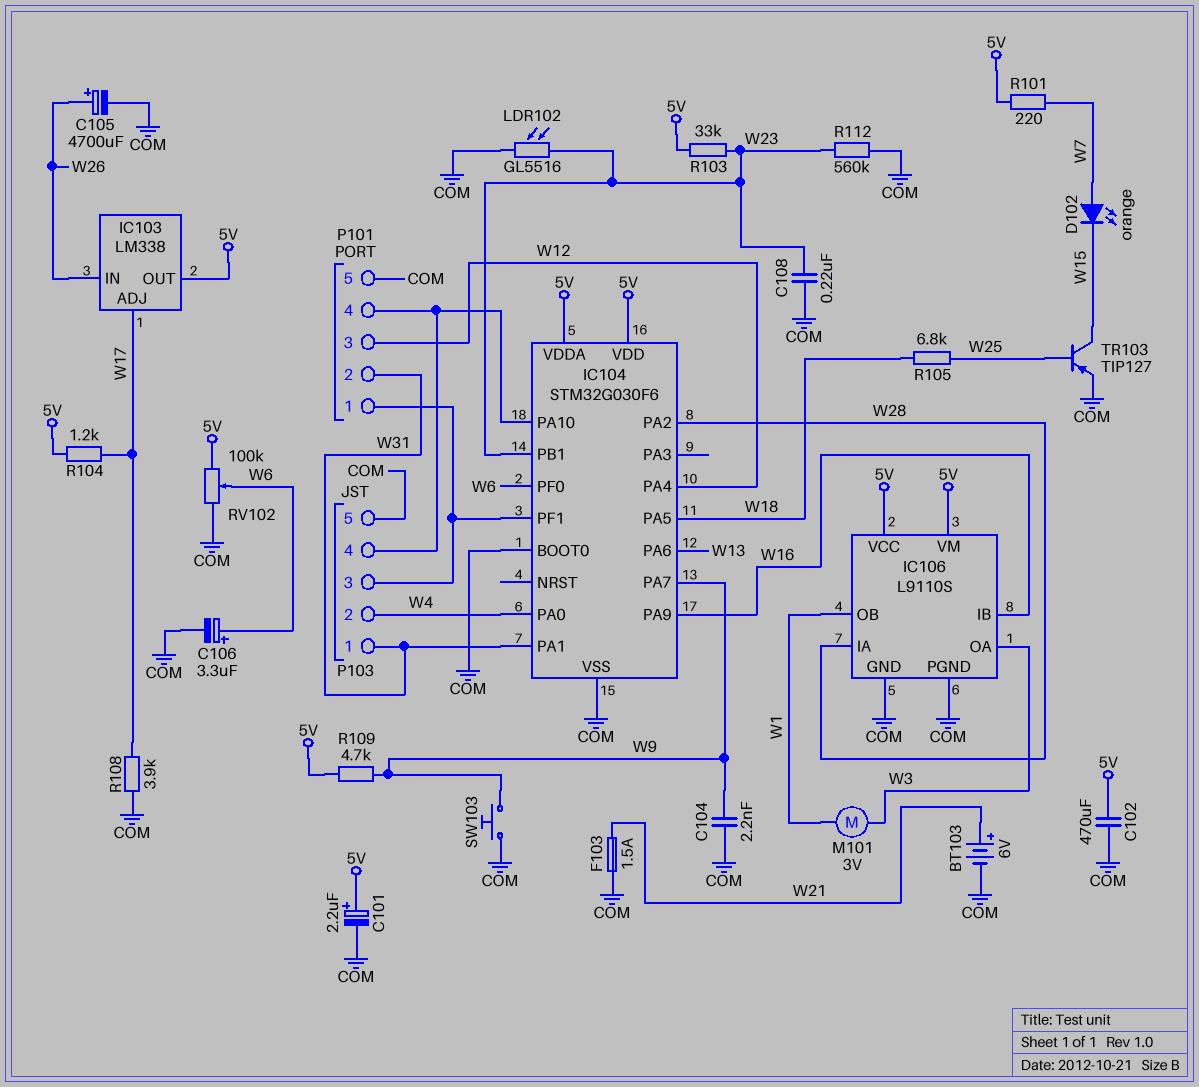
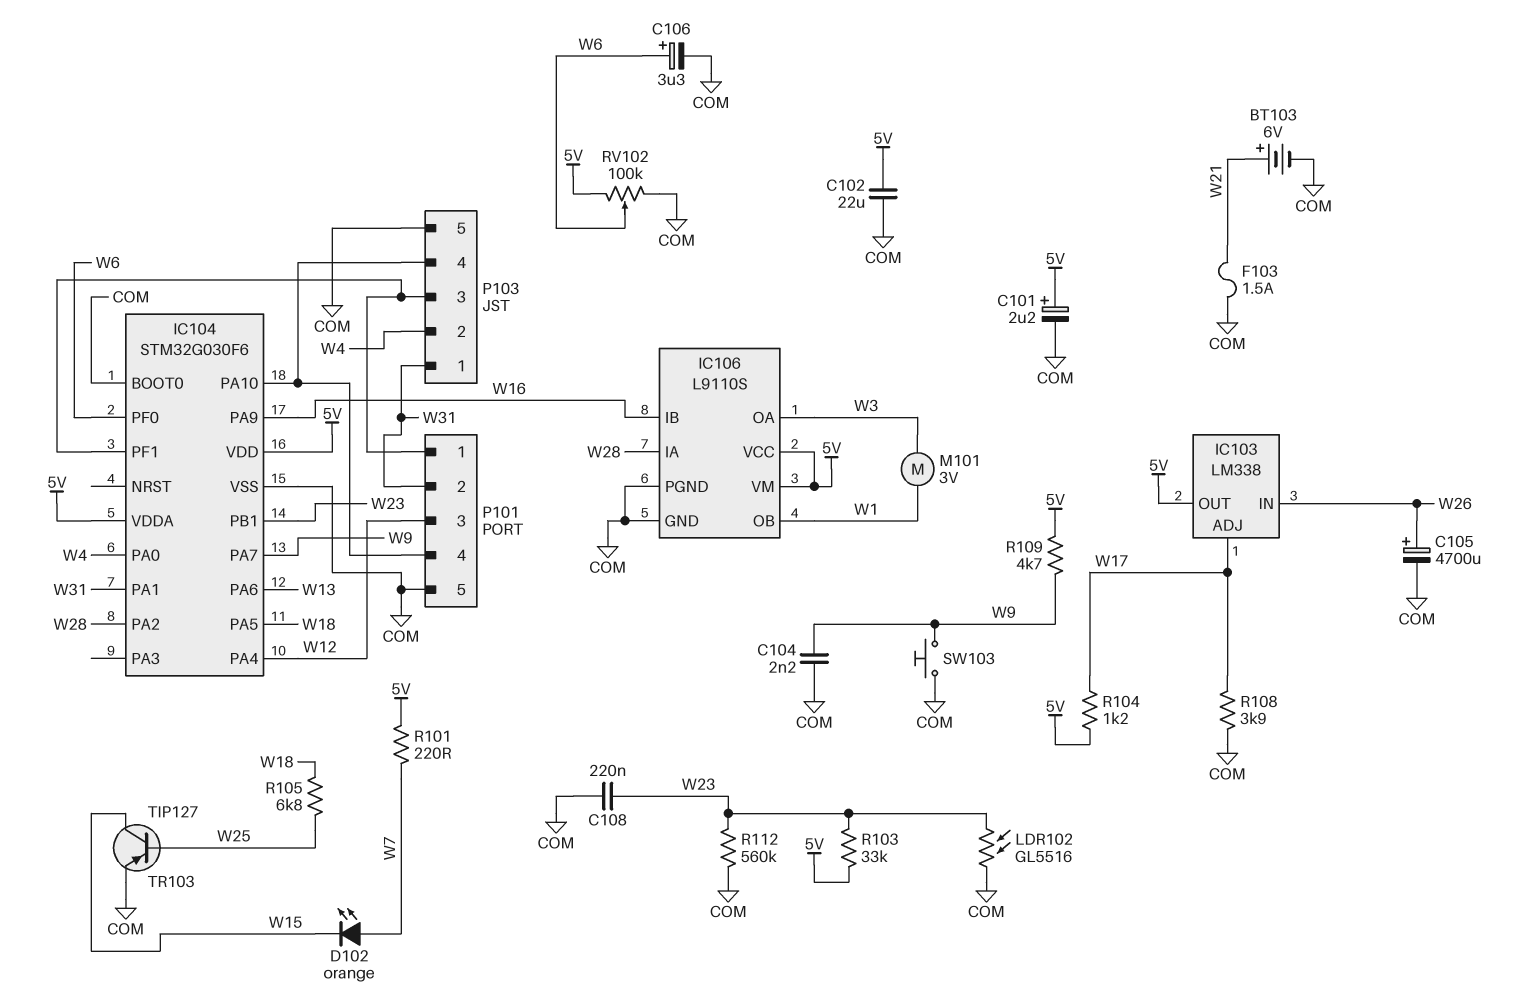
C102: 470uF (5V, COM) -> 22uF (5V, COM)

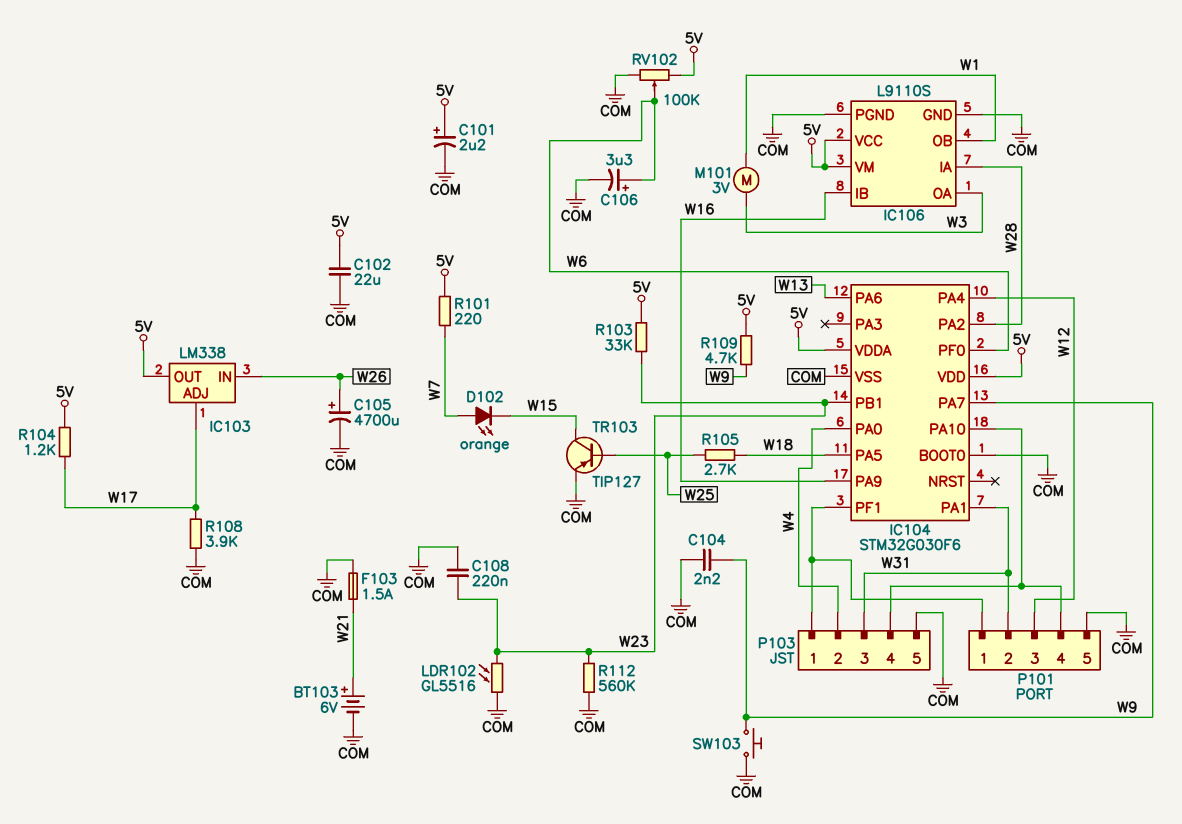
P103 pin 1: W31 -> IC104/PF1
P103 pin 3: IC104/PF1 -> W31
R105: 6.8k (W18, W25) -> 2.7k (W18, W25)

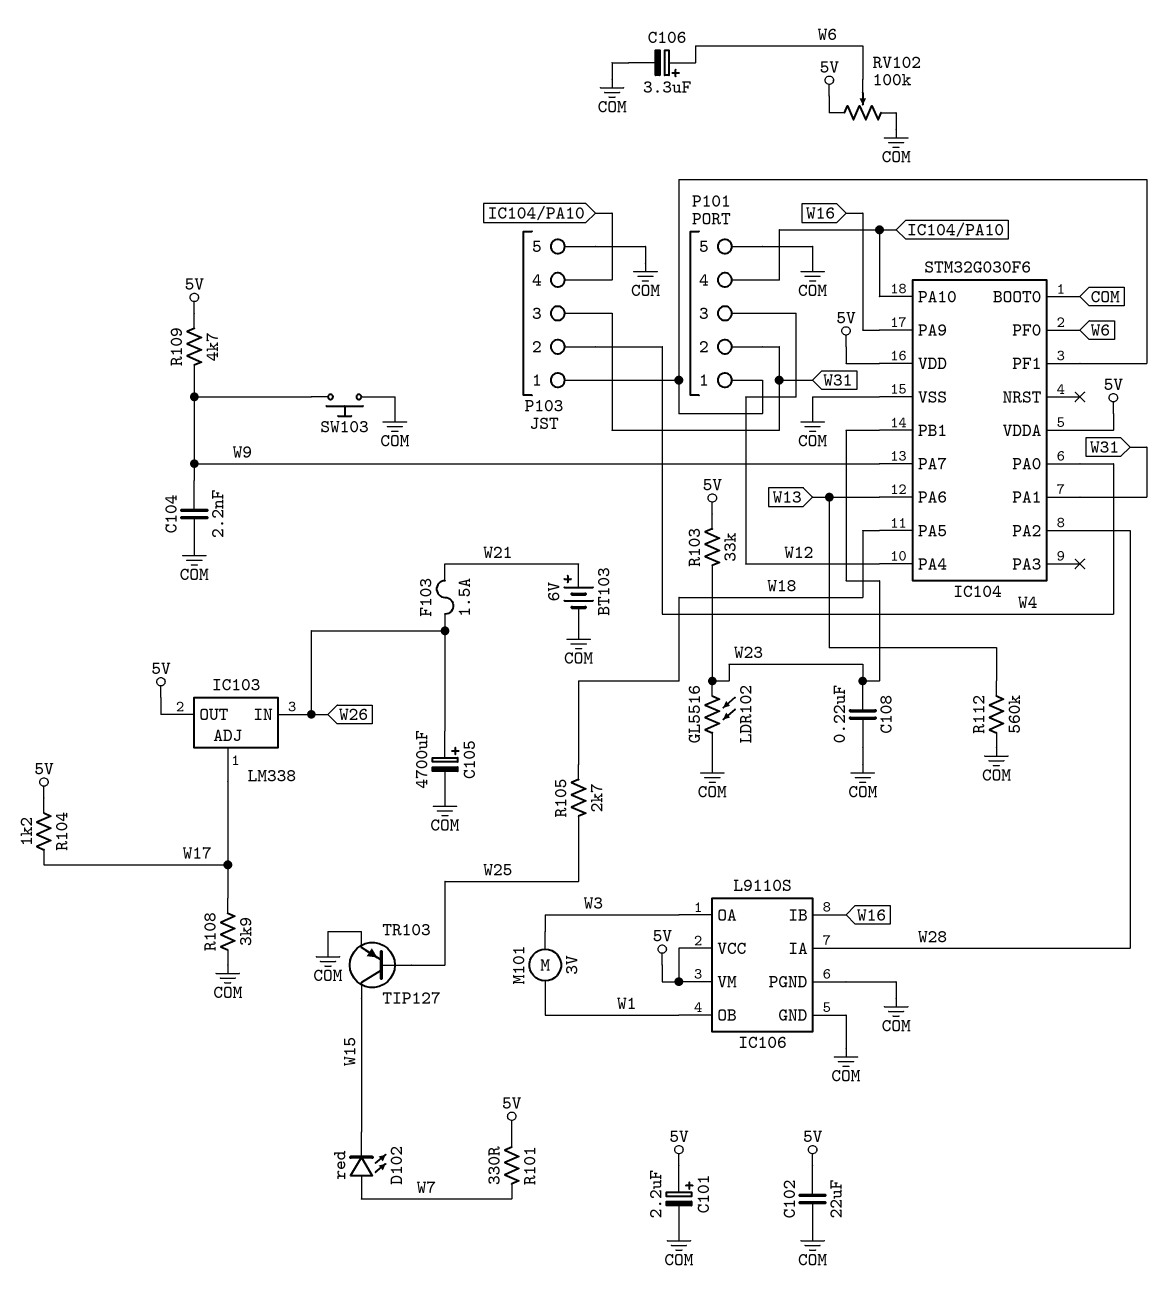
D102: LED orange (A W7, K W15) -> LED red (A W7, K W15)
F103: 1.5A (COM, W21) -> 1.5A (W21, W26)
R101: 220 (5V, W7) -> 330 (5V, W7)
R112: 560k (COM, W23) -> 560k (COM, W13)

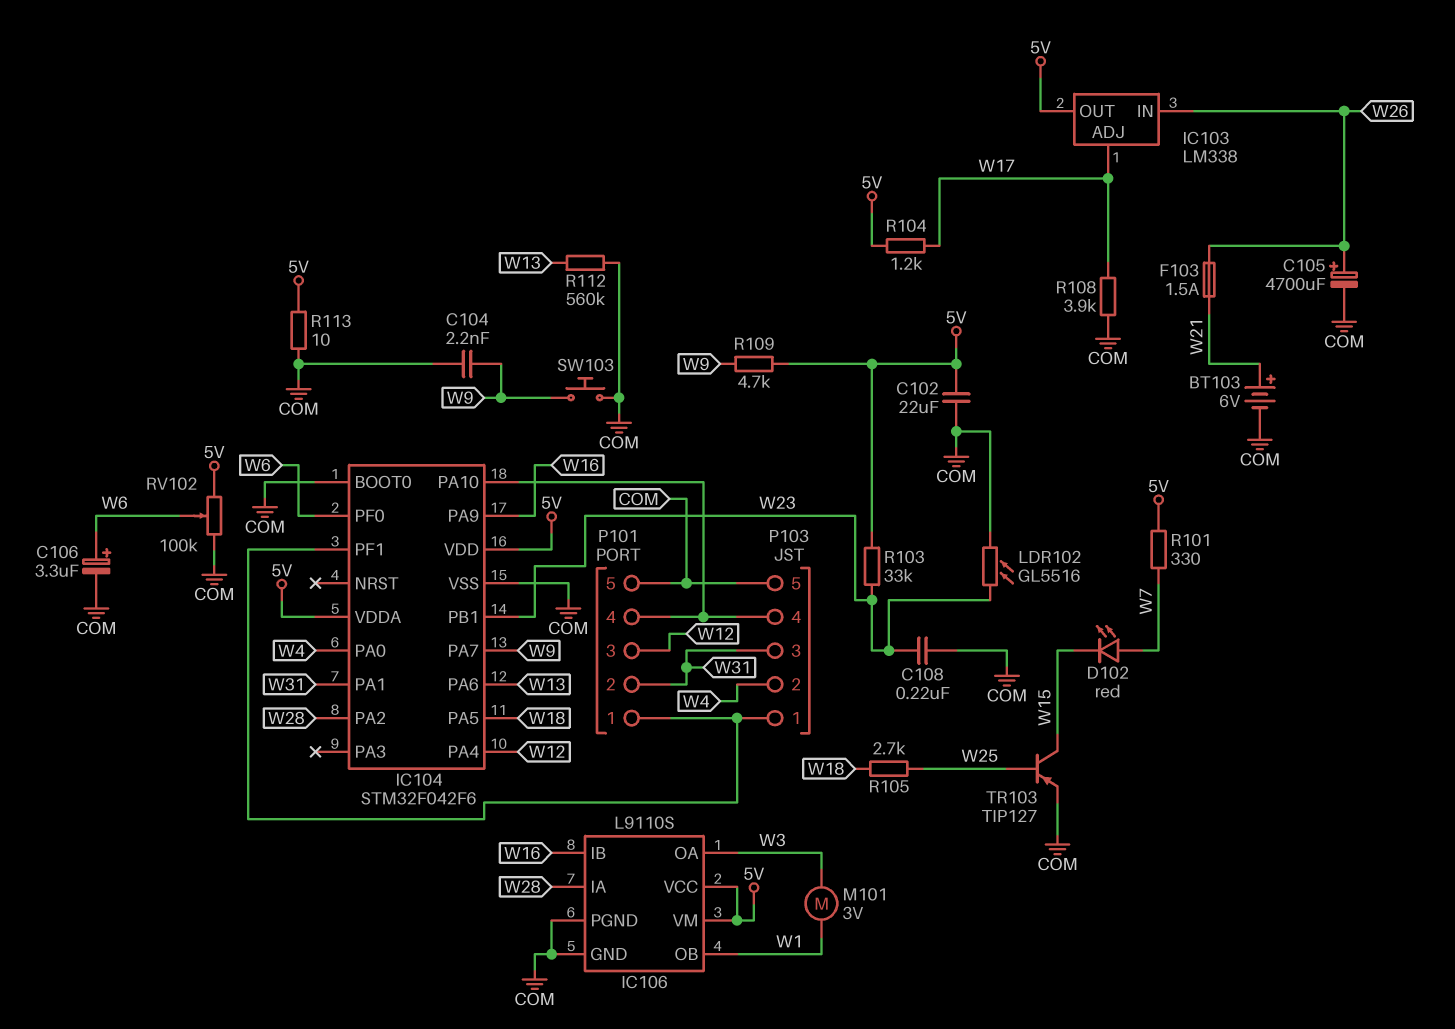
C101: 2.2uF (plus 5V, minus COM) -> none
IC104: STM32G030F6 -> STM32F042F6
R113: none -> 10 (5V, COM)

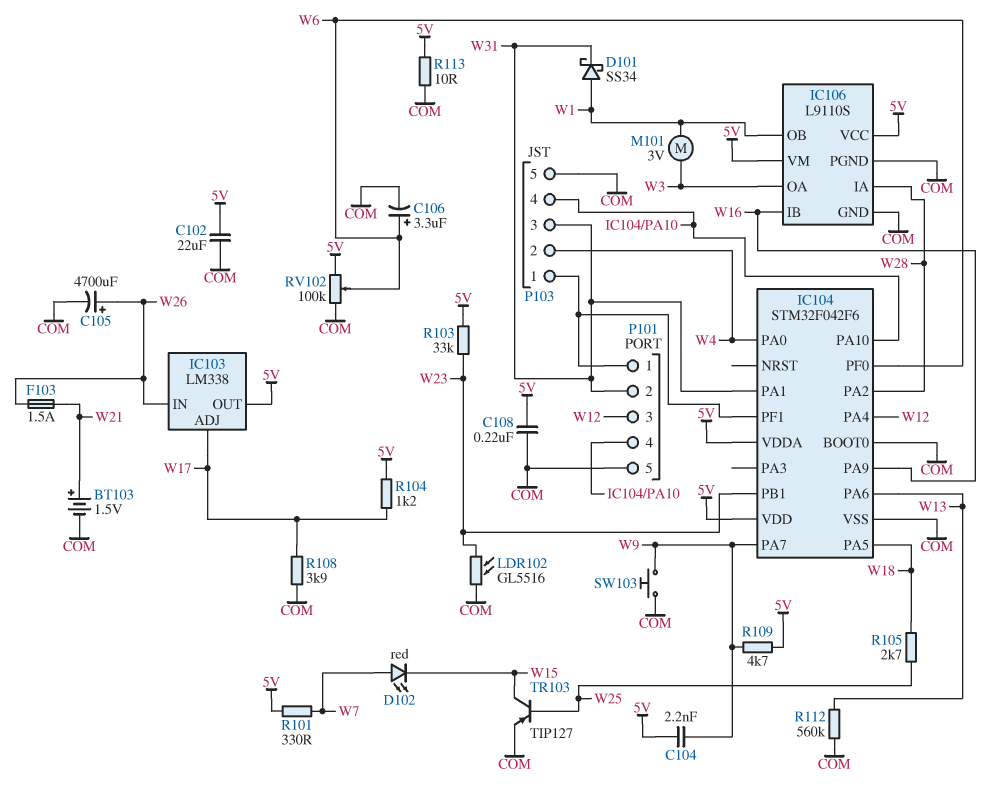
BT103: 6V (plus W21, minus COM) -> 1.5V (plus W21, minus COM)
C104: 2.2nF (COM, W9) -> 2.2nF (5V, W9)
C108: 220nF (COM, W23) -> 220nF (5V, COM)
D101: none -> schottky SS34 (A W1, K W31)

